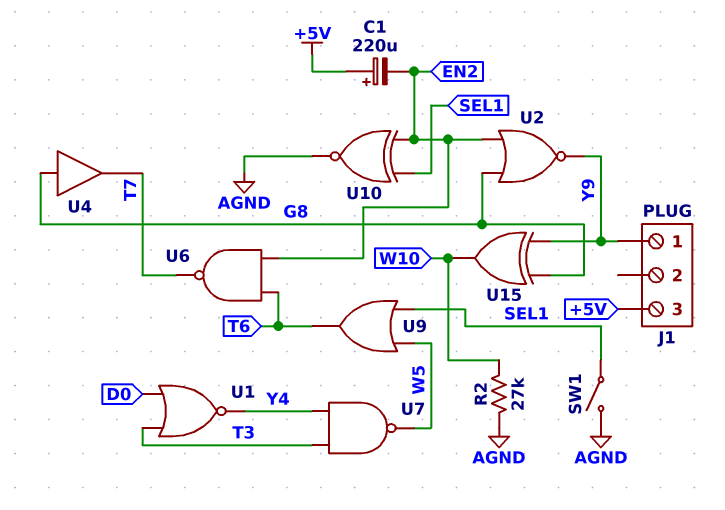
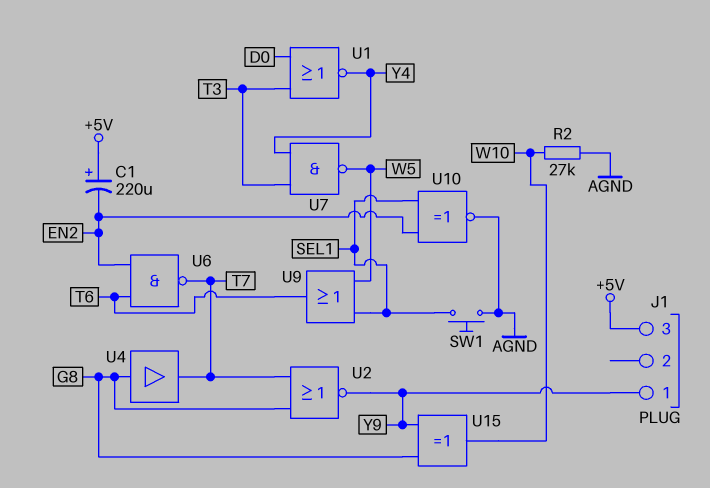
SW1: switch (AGND, SEL1) -> button (AGND, SEL1)
U2: NOR (in EN2, in G8, out Y9) -> NOR (in G8, in T7, out Y9)

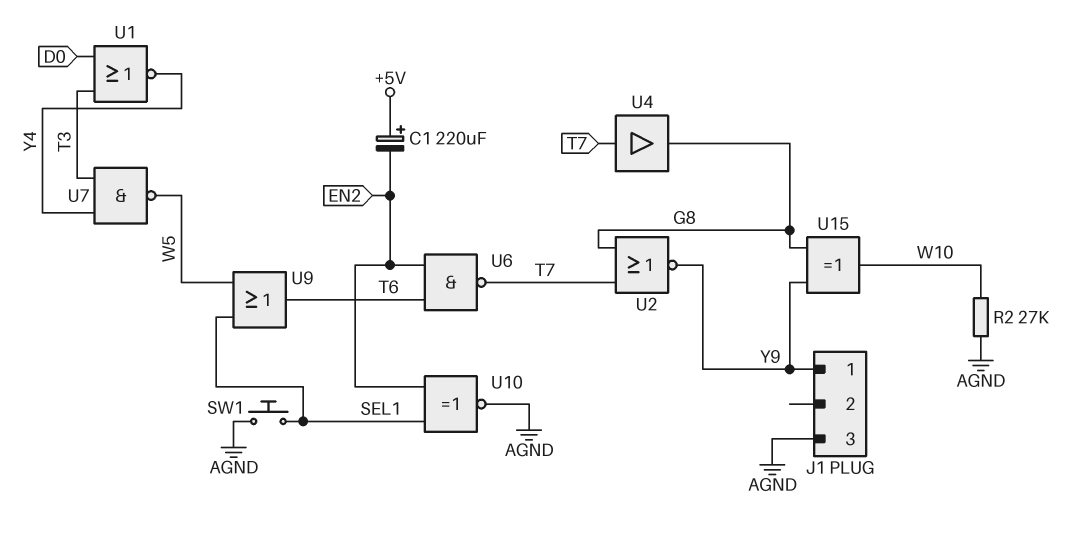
J1 pin 3: +5V -> AGND
U4: buffer (in G8, out T7) -> buffer (in T7, out G8)

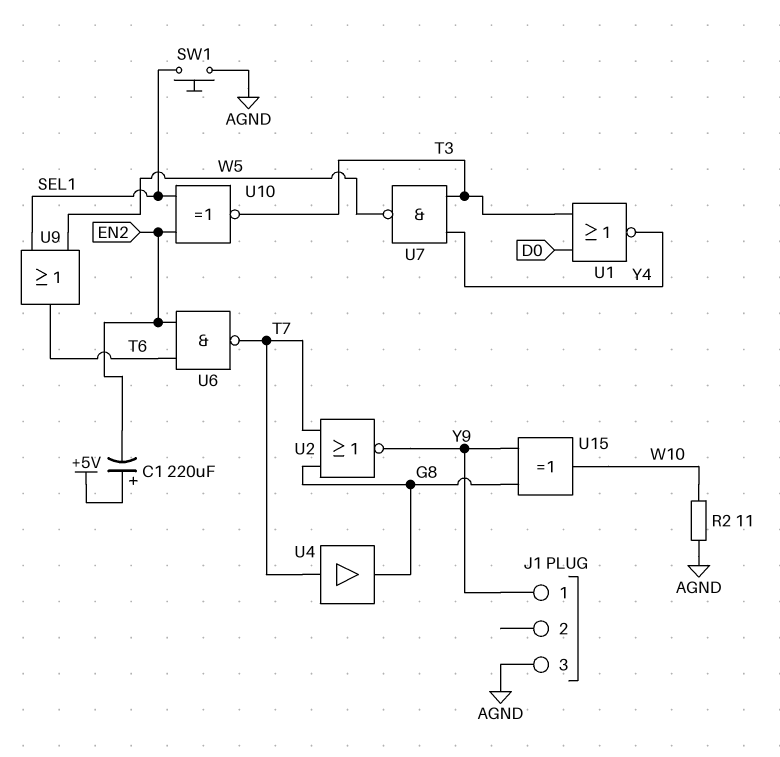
R2: 27k (AGND, W10) -> 11 (AGND, W10)
U10: XNOR (in EN2, in SEL1, out AGND) -> XNOR (in EN2, in SEL1, out T3)

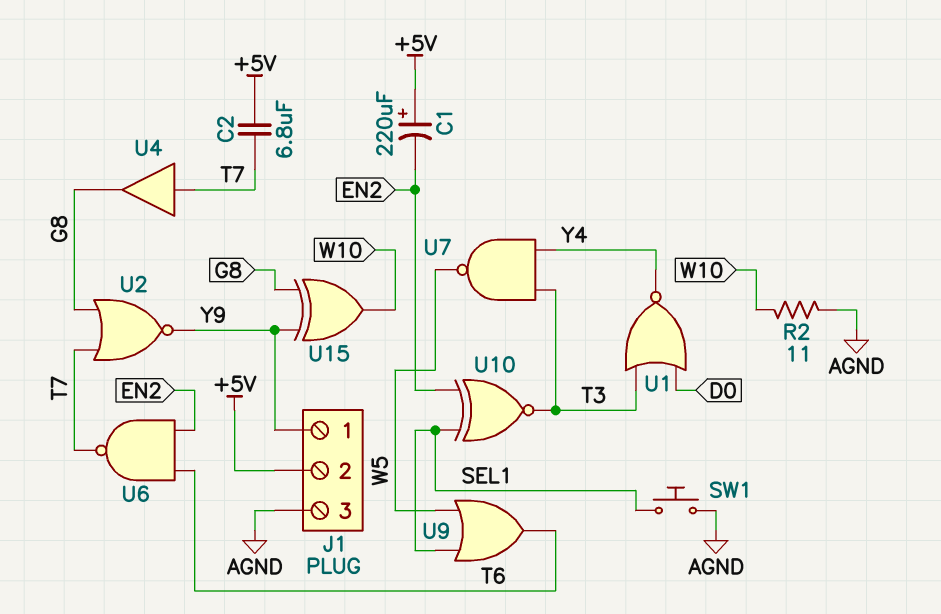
C2: none -> 6.8uF (+5V, T7)
J1 pin 2: none -> +5V

